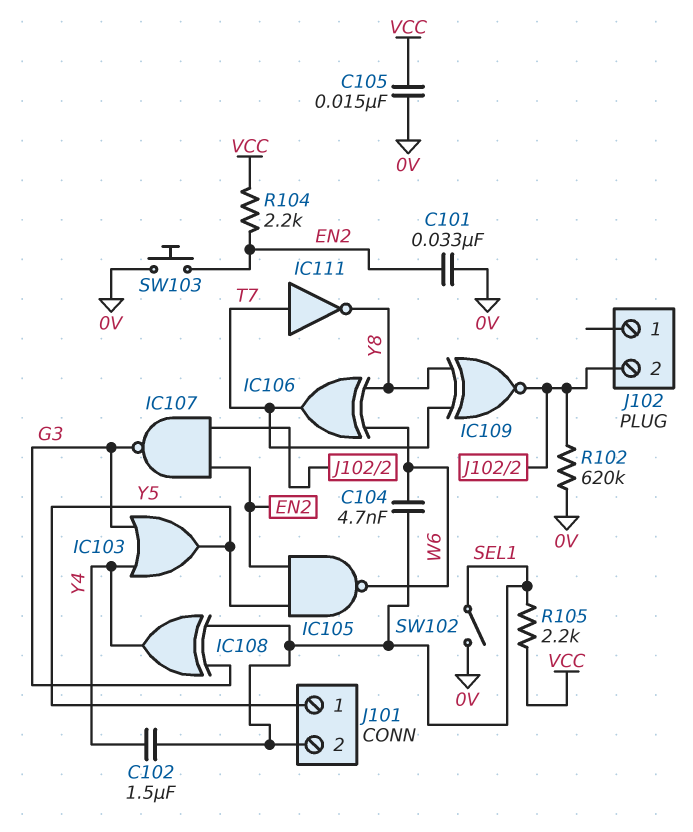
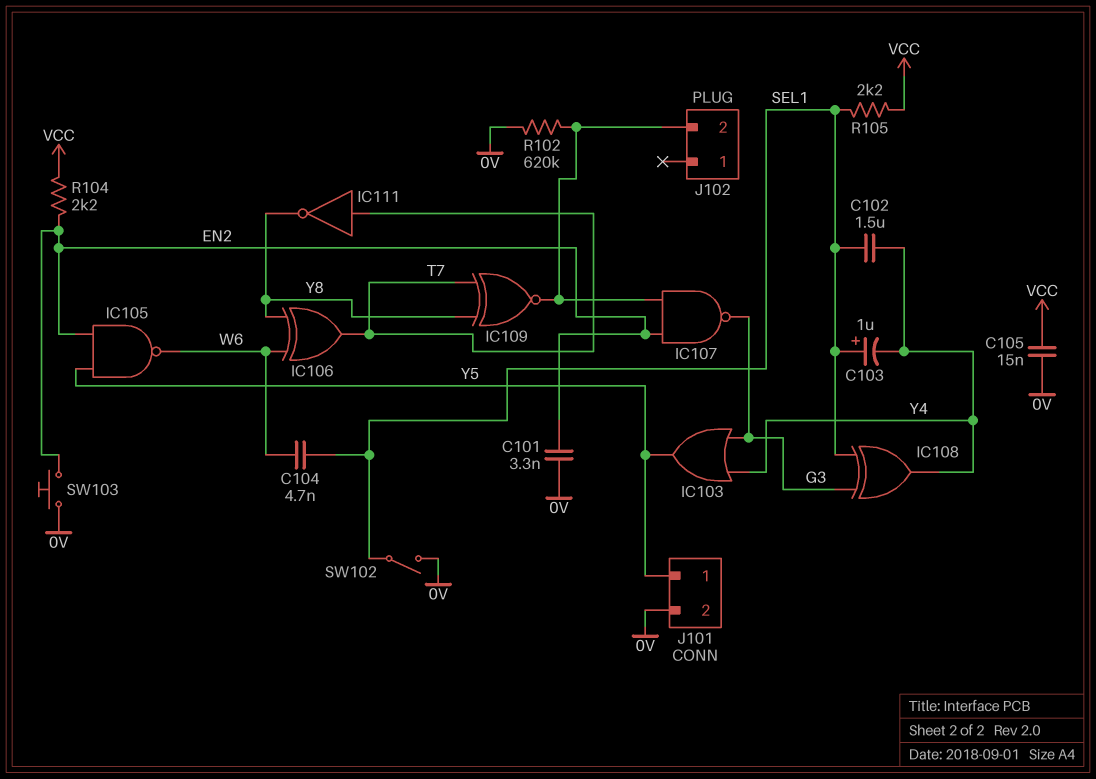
C101: 33nF (0V, EN2) -> 3.3nF (0V, EN2)
C103: none -> 1uF (plus SEL1, minus Y4)
J101 pin 2: SEL1 -> 0V

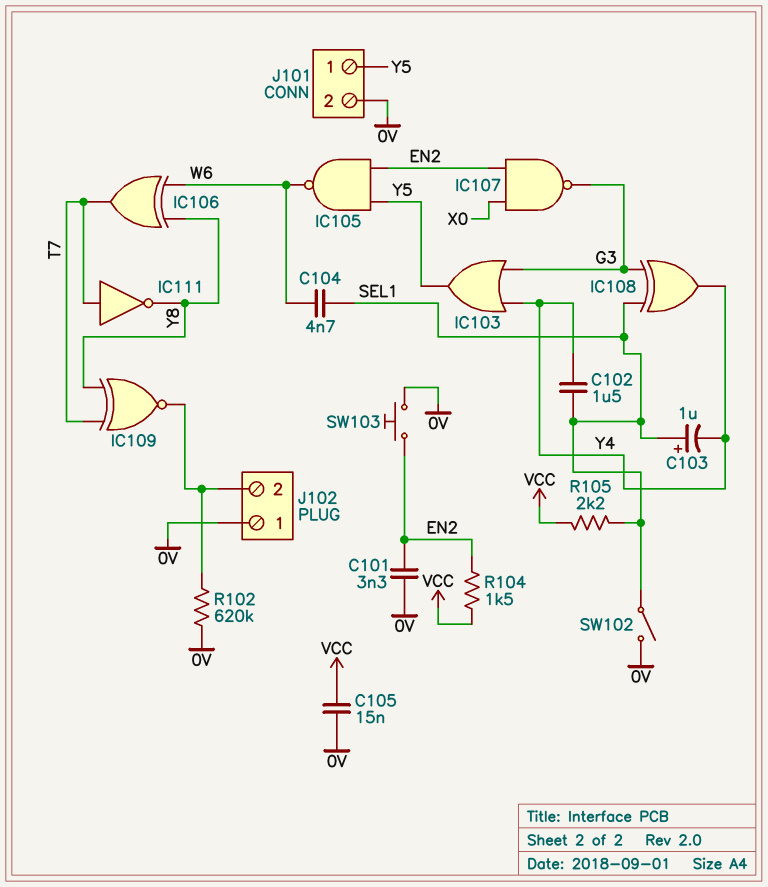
IC107: NAND (in EN2, in J102/2, out G3) -> NAND (in EN2, in X0, out G3)
J102 pin 1: none -> 0V
R104: 2.2k (EN2, VCC) -> 1.5k (EN2, VCC)

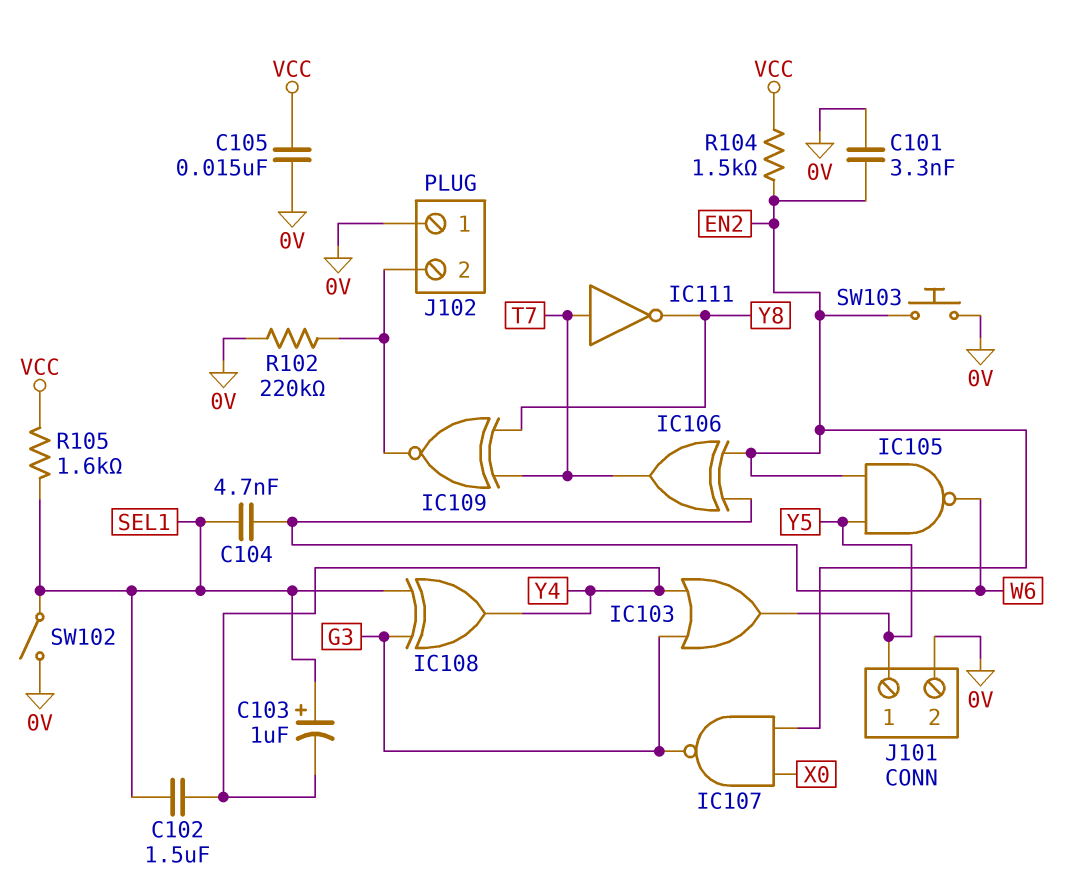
IC106: XOR (in W6, in Y8, out T7) -> XOR (in EN2, in W6, out T7)
R102: 620k (0V, J102/2) -> 220k (0V, J102/2)
R105: 2.2k (SEL1, VCC) -> 1.6k (SEL1, VCC)

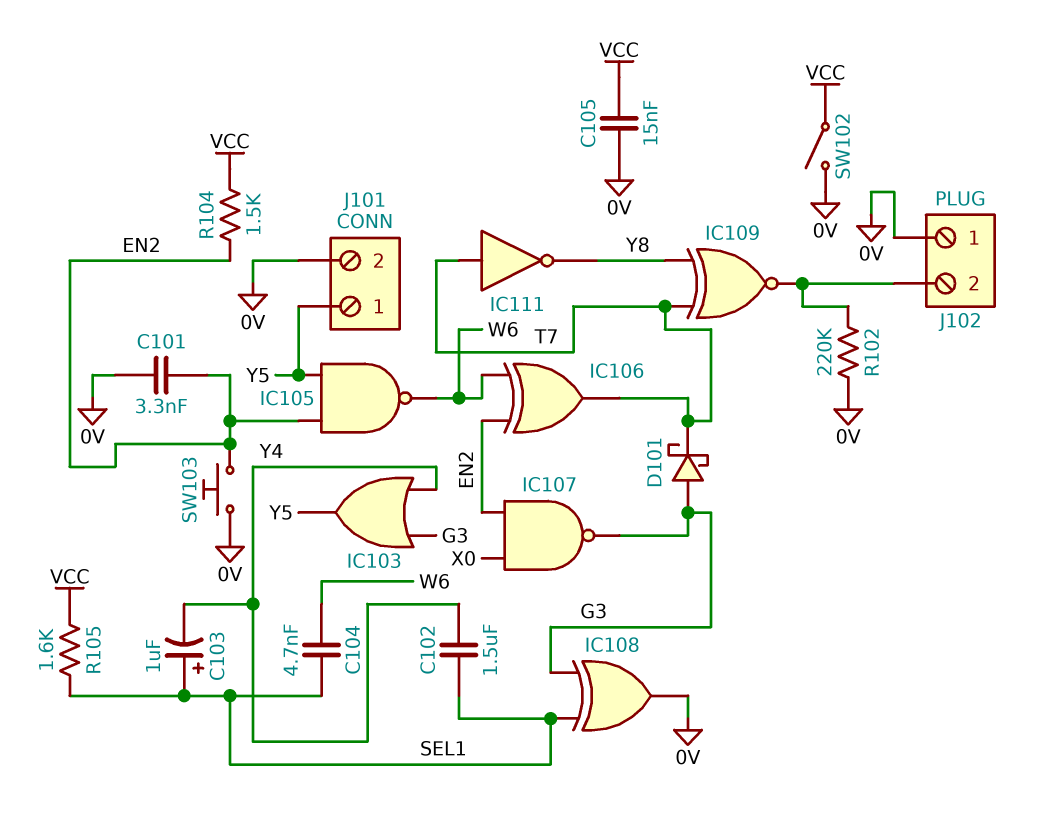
D101: none -> schottky (A G3, K T7)
IC108: XOR (in G3, in SEL1, out Y4) -> XOR (in G3, in SEL1, out 0V)
SW102: switch (0V, SEL1) -> switch (0V, VCC)

